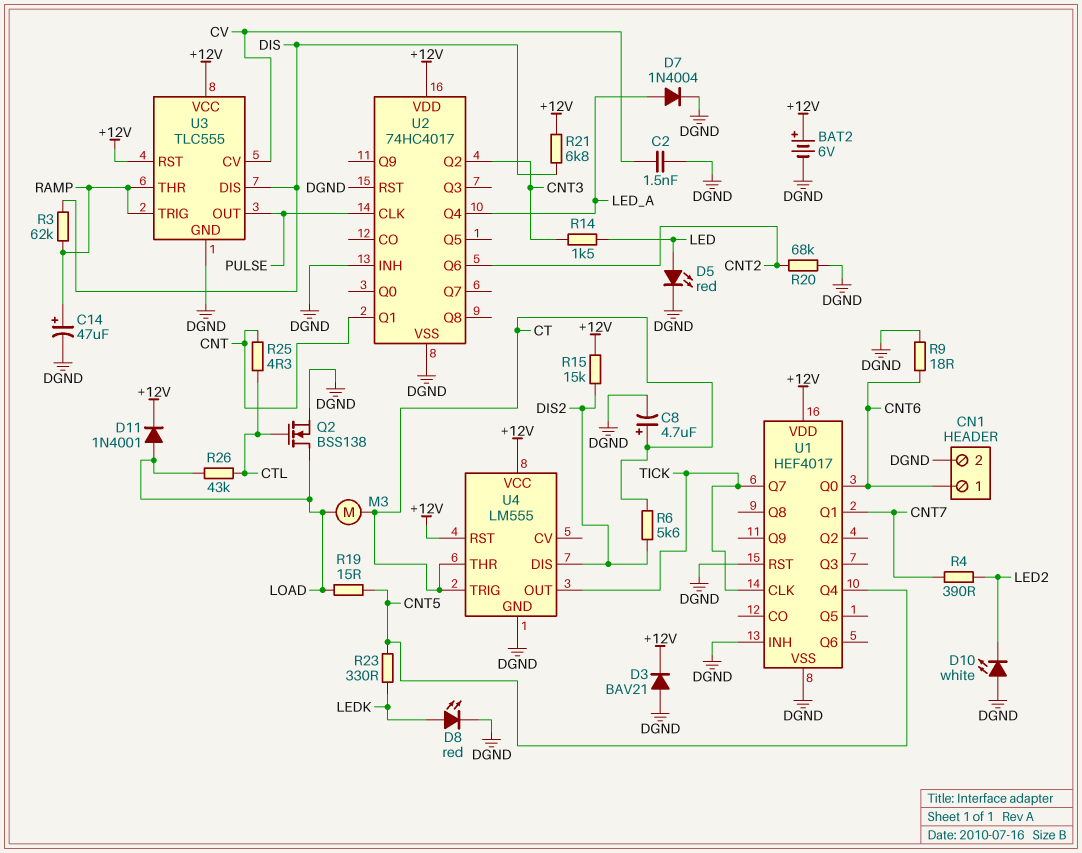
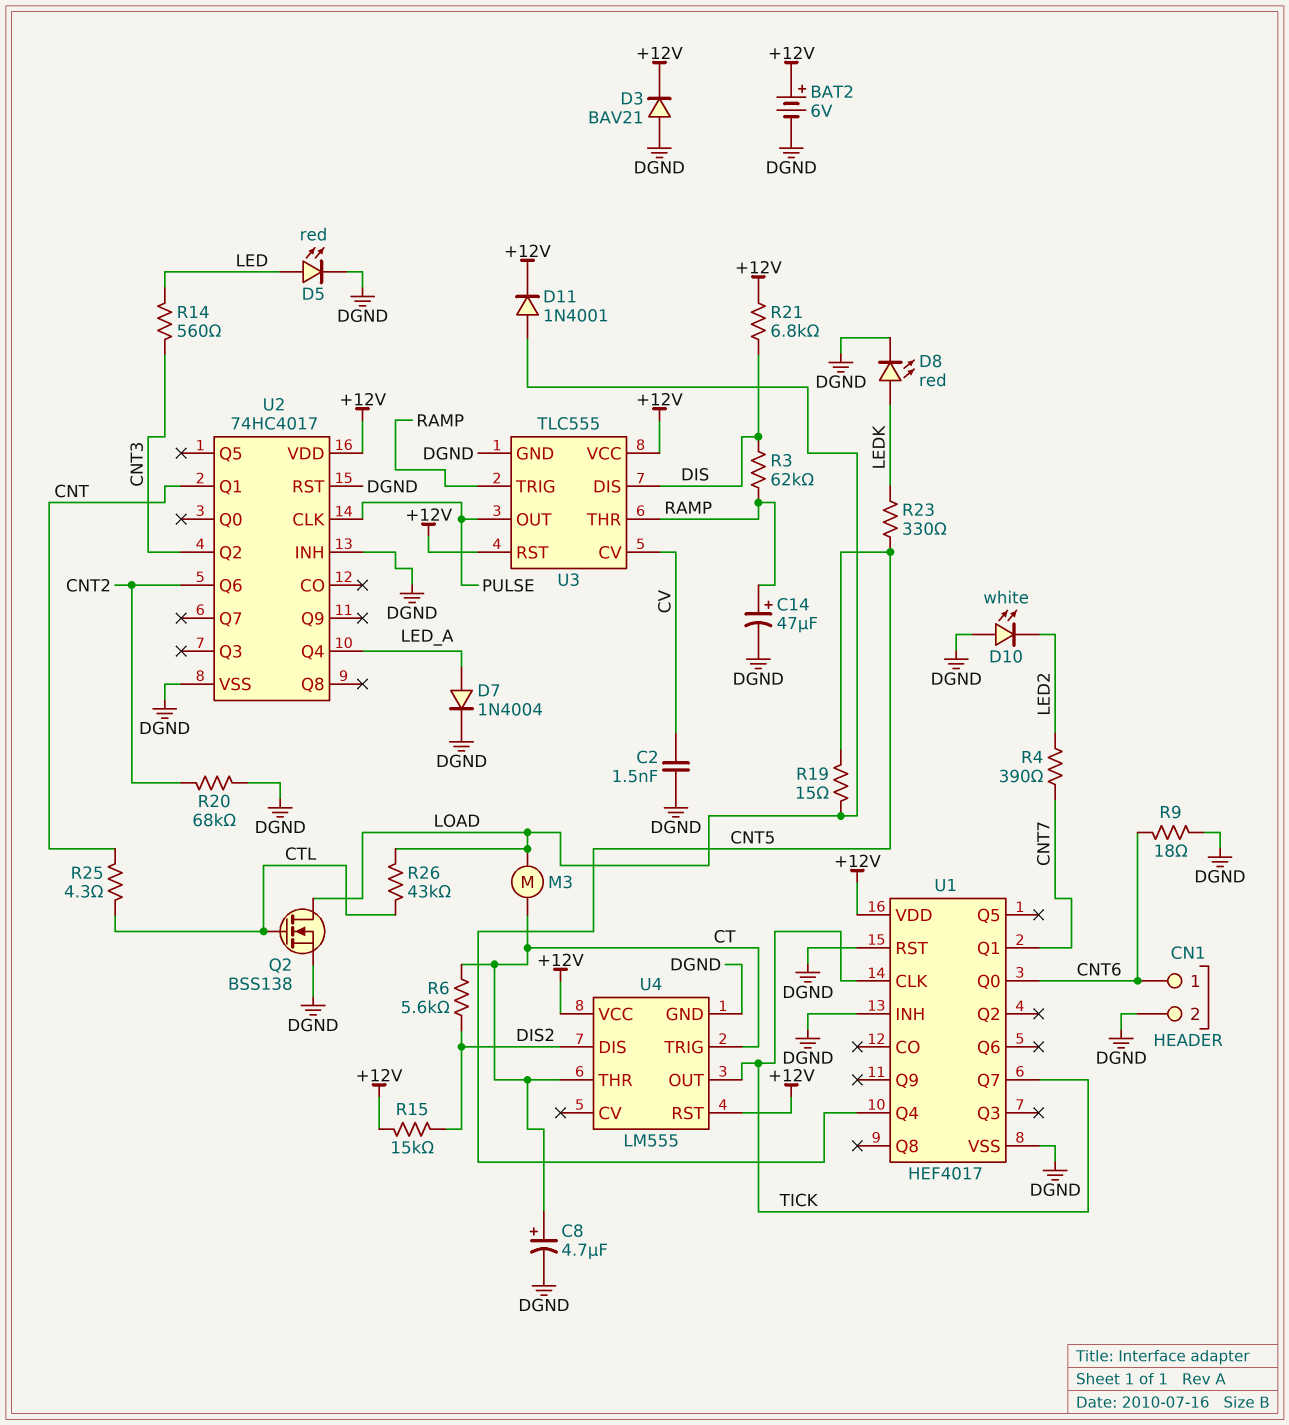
R14: 1.5k (CNT3, LED) -> 560 (CNT3, LED)

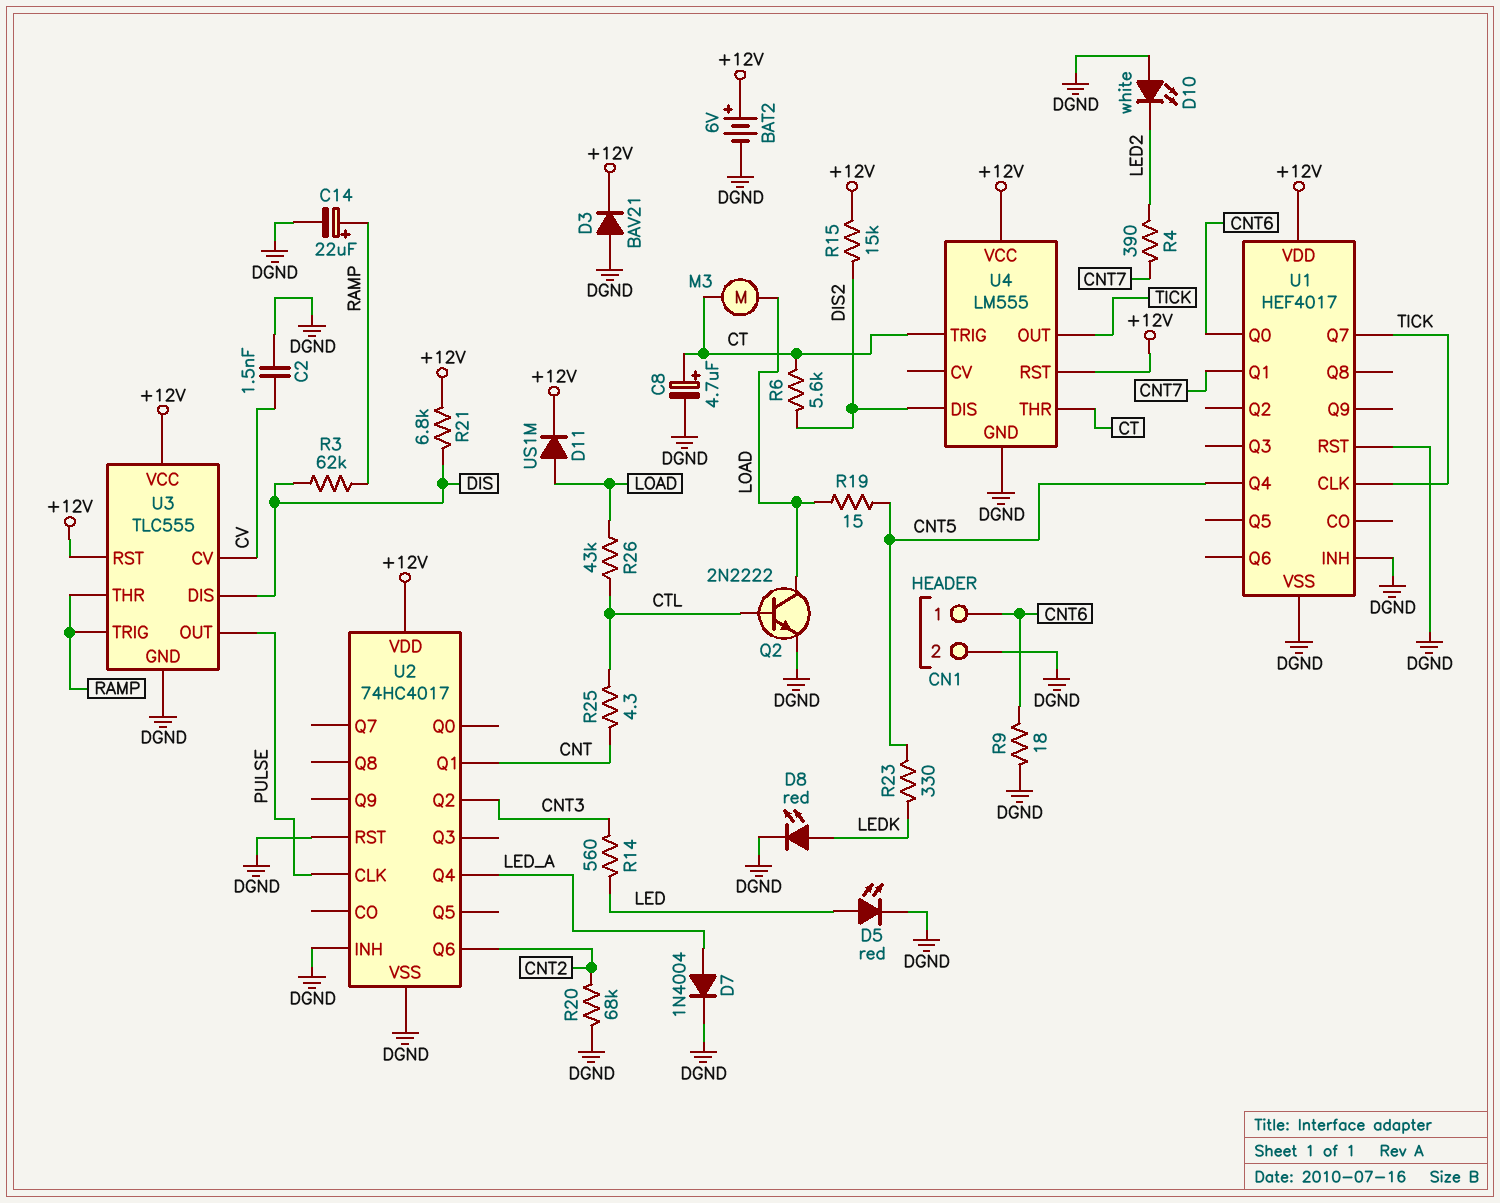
C14: 47uF (plus RAMP, minus DGND) -> 22uF (plus RAMP, minus DGND)
D11: diode 1N4001 (A LOAD, K +12V) -> diode US1M (A LOAD, K +12V)
Q2: NMOS BSS138 (G CTL, D LOAD, S DGND) -> NPN 2N2222 (B CTL, C LOAD, E DGND)

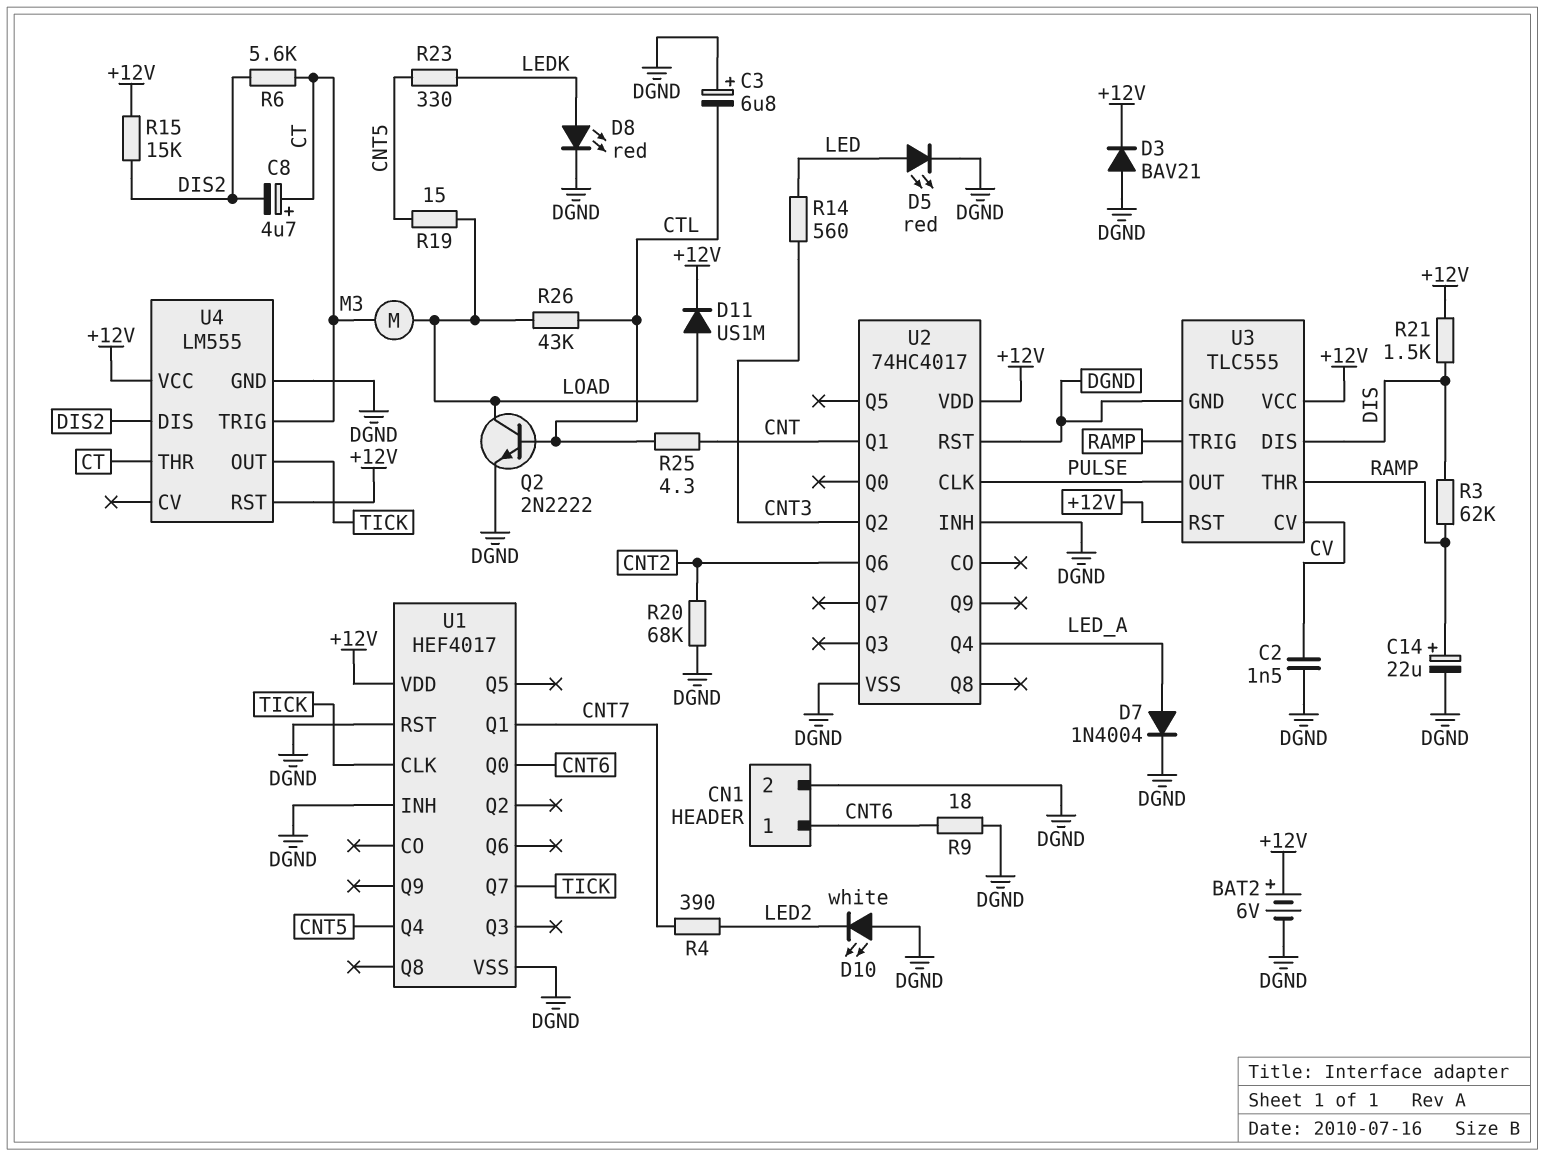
C3: none -> 6.8uF (plus DGND, minus CTL)
C8: 4.7uF (plus CT, minus DGND) -> 4.7uF (plus CT, minus DIS2)
R21: 6.8k (+12V, DIS) -> 1.5k (+12V, DIS)

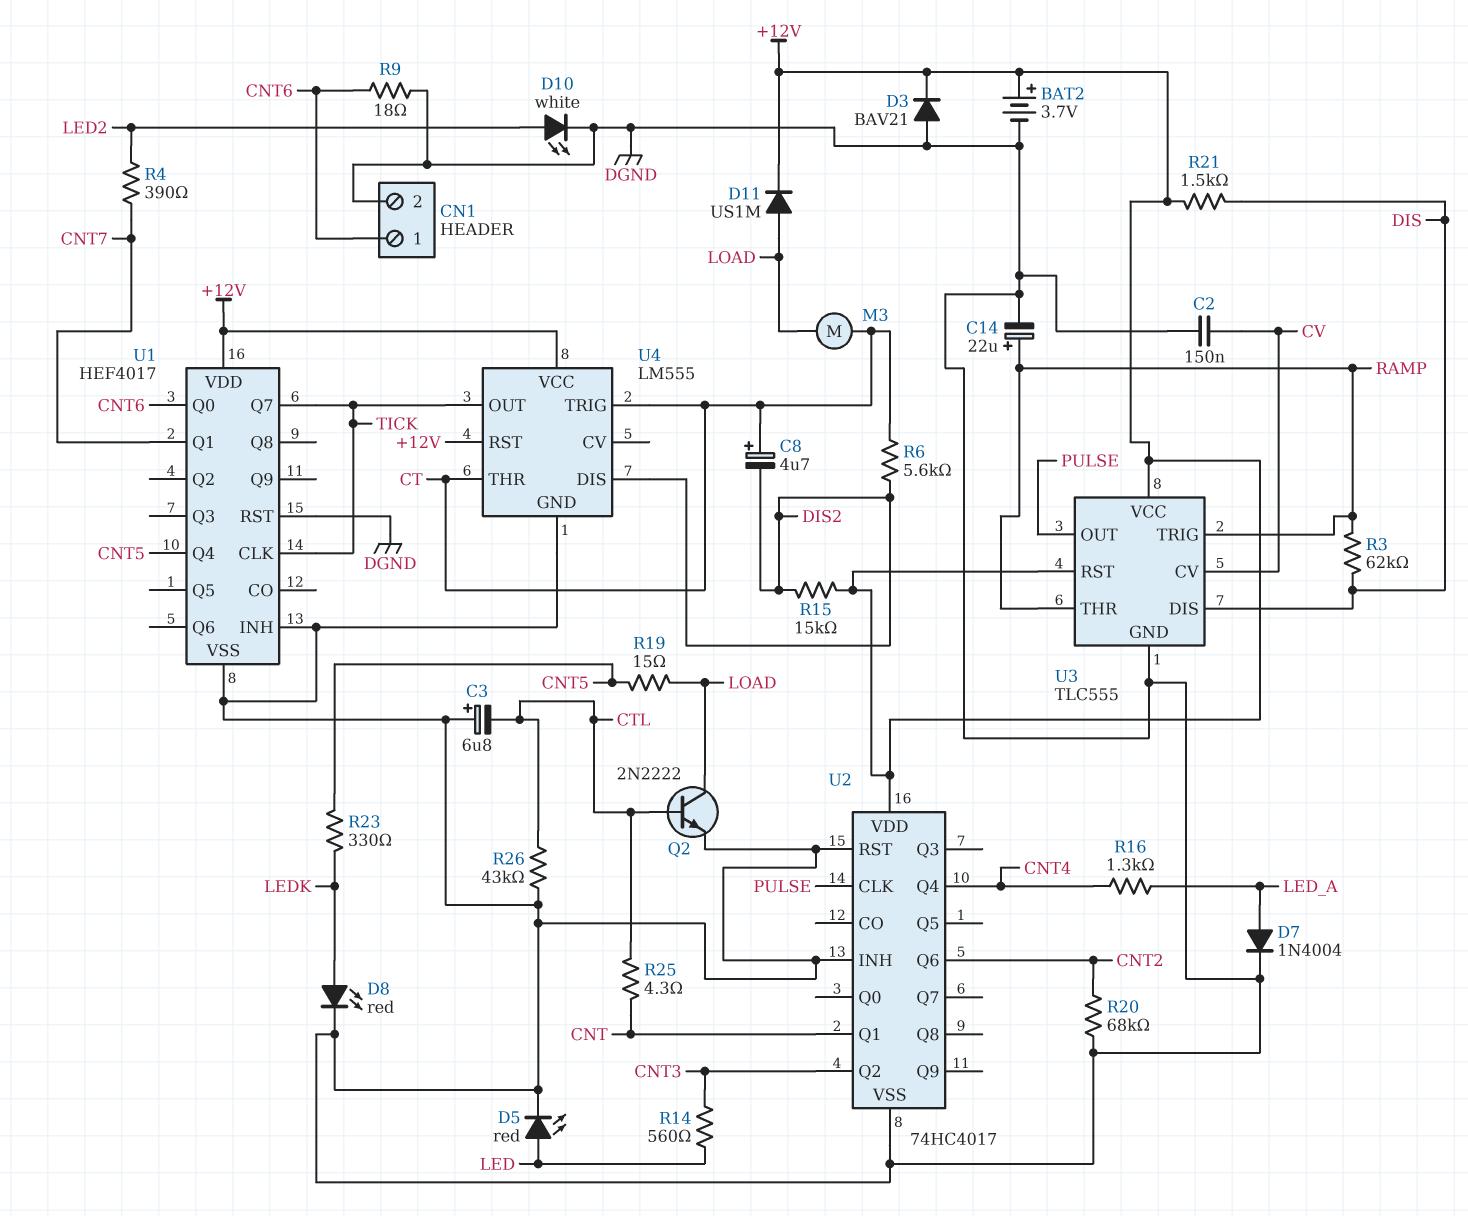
BAT2: 6V (plus +12V, minus DGND) -> 3.7V (plus +12V, minus DGND)
C2: 1.5nF (CV, DGND) -> 150nF (CV, DGND)
D10: LED white (A DGND, K LED2) -> LED white (A LED2, K DGND)
R16: none -> 1.3k (CNT4, LED_A)
R26: 43k (CTL, LOAD) -> 43k (CTL, DGND)
U2 pin Q4: LED_A -> CNT4

